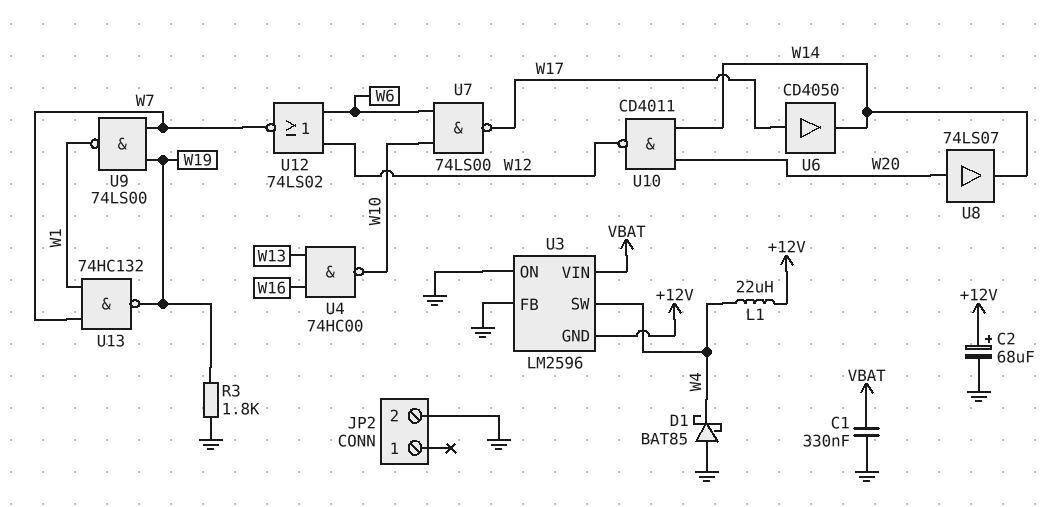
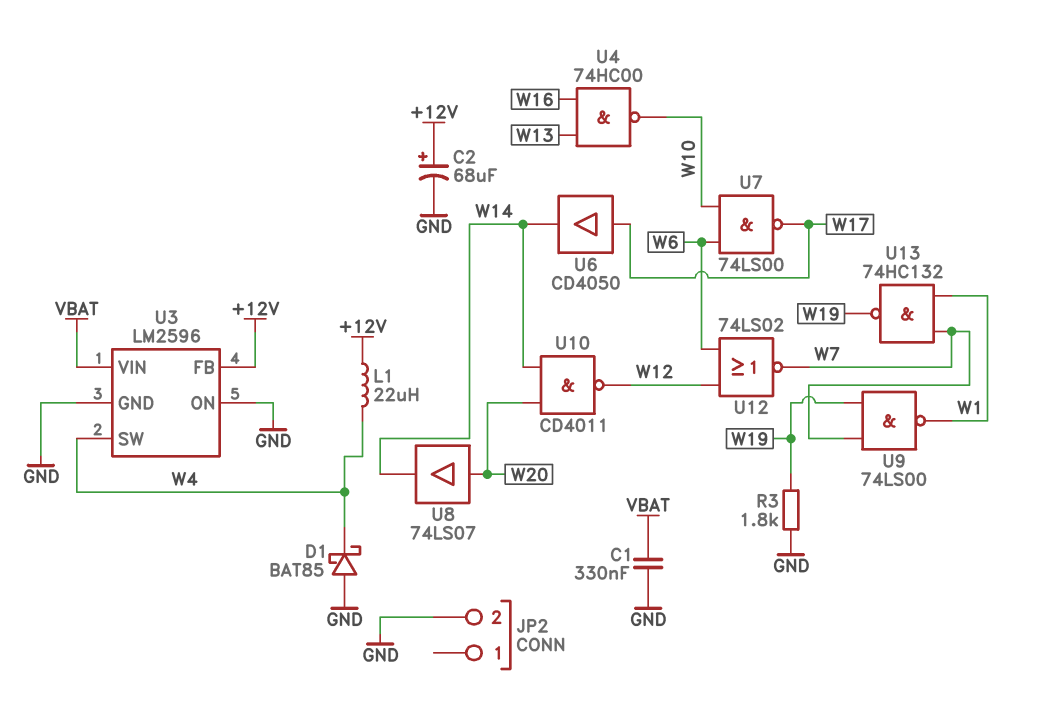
U3 pin FB: GND -> +12V
U3 pin GND: +12V -> GND

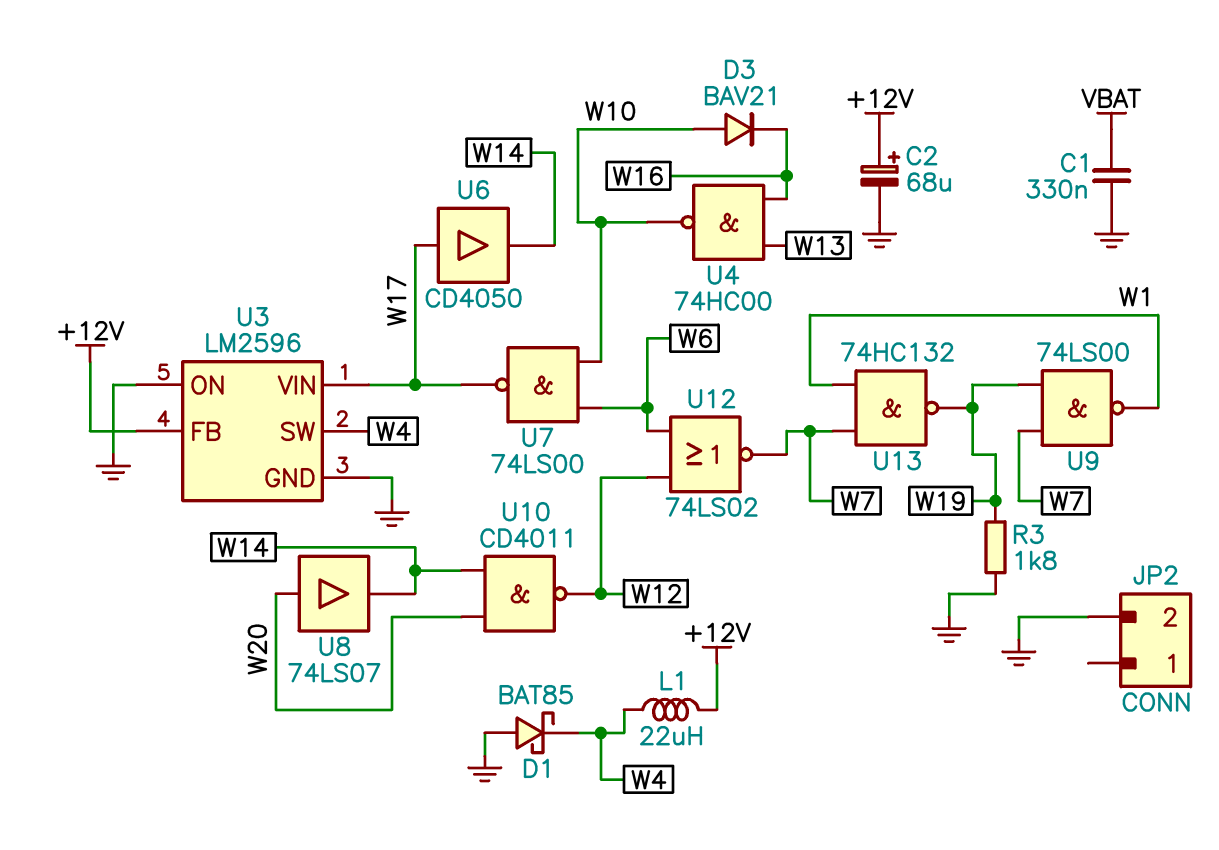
D3: none -> diode BAV21 (A W10, K W16)
U3 pin VIN: VBAT -> W17

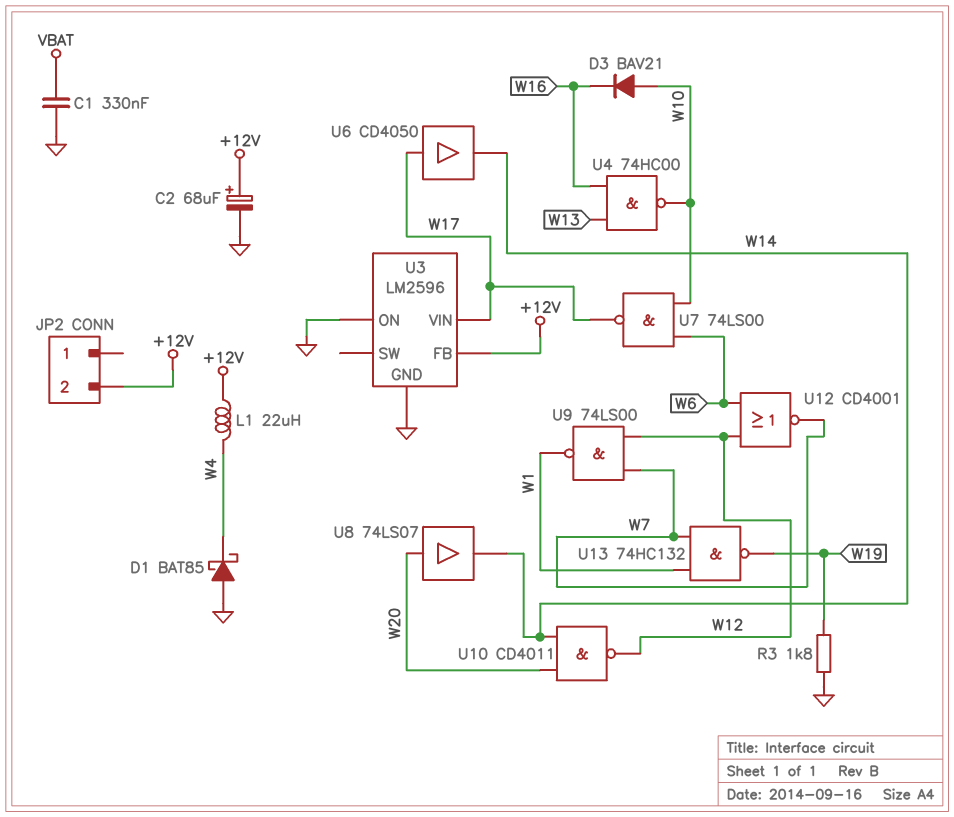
JP2 pin 2: GND -> +12V
U3 pin SW: W4 -> none
U9: NAND 74LS00 (in W7, in W19, out W1) -> NAND 74LS00 (in W7, in W12, out W1)
U12: NOR 74LS02 (in W6, in W12, out W7) -> NOR CD4001 (in W6, in W12, out W7)

